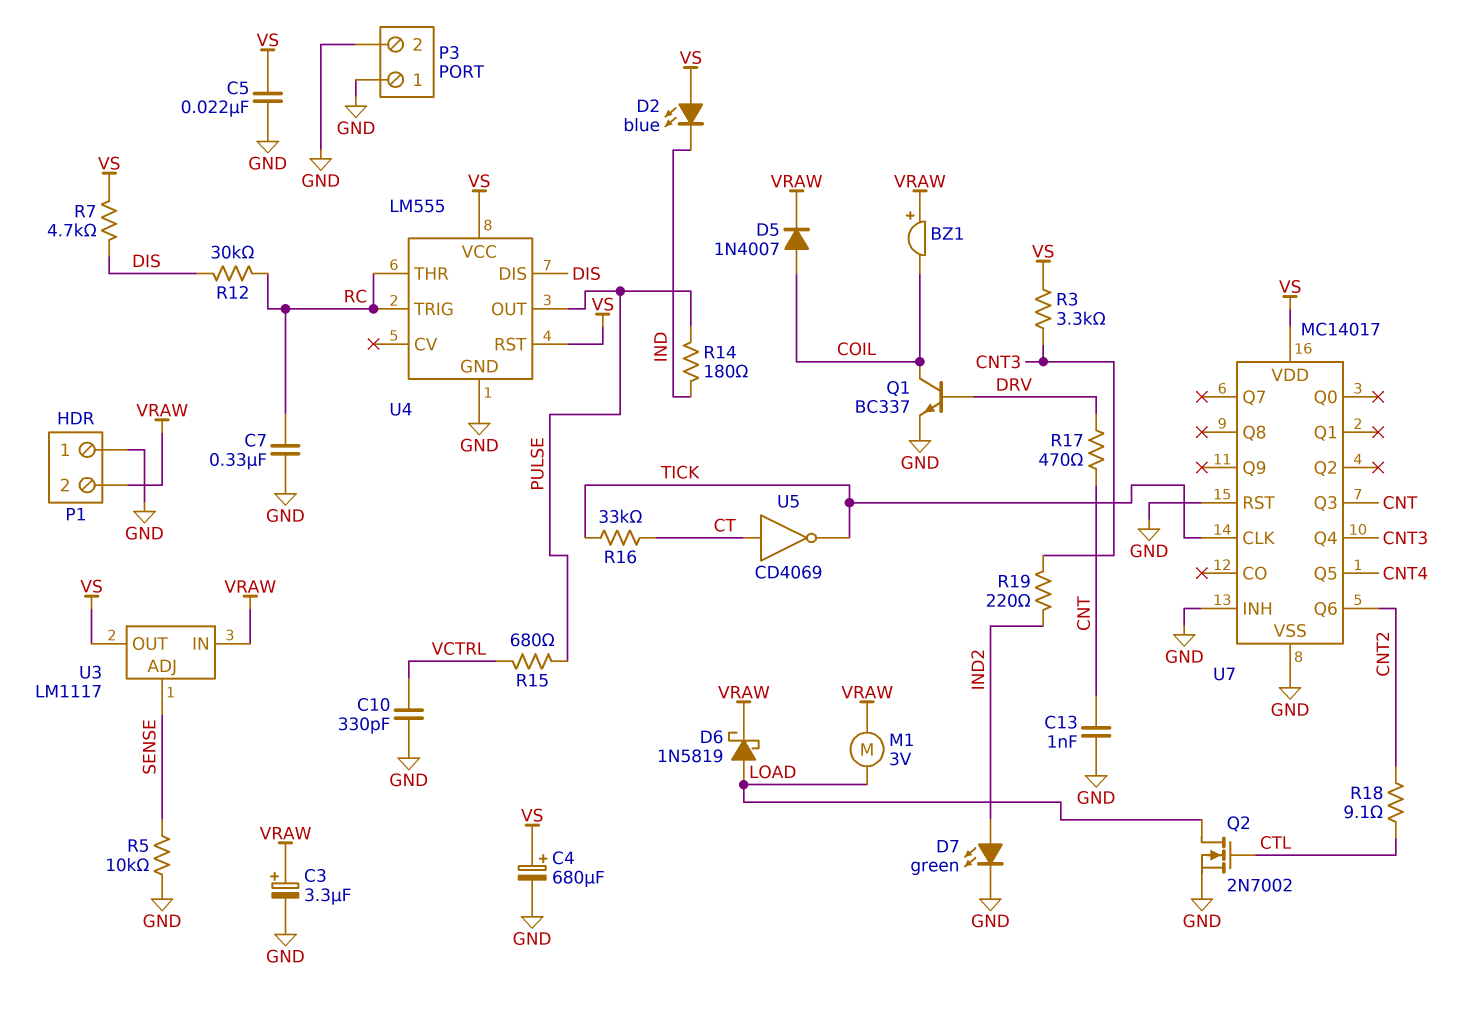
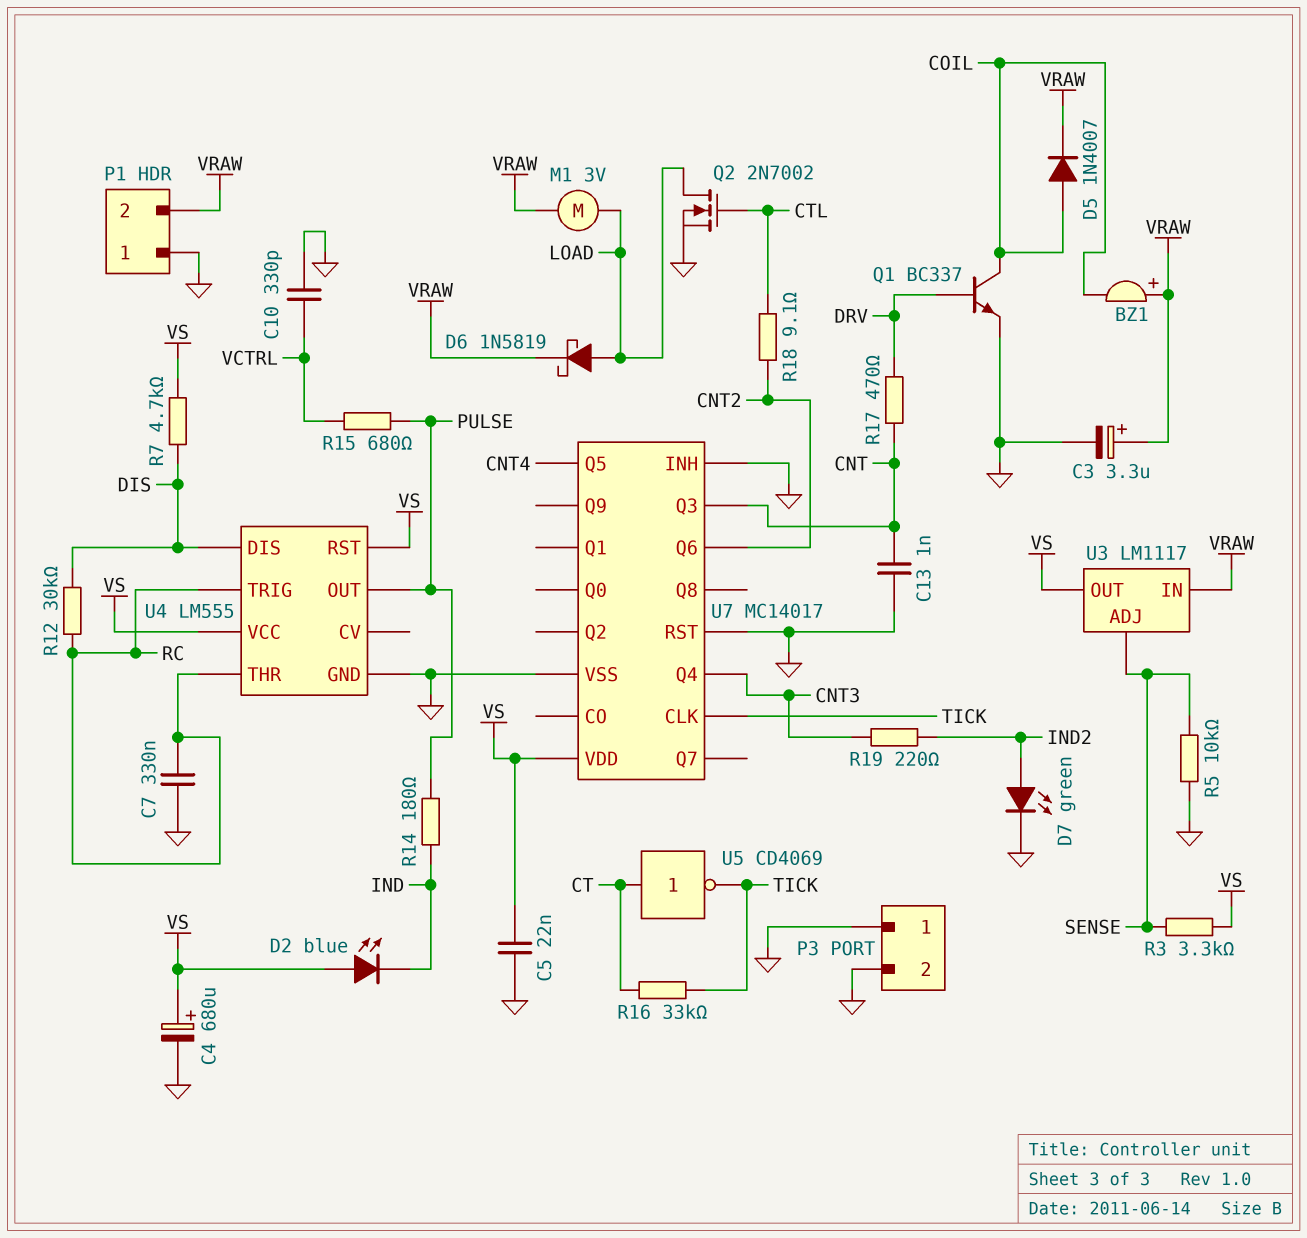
R3: 3.3k (CNT3, VS) -> 3.3k (SENSE, VS)

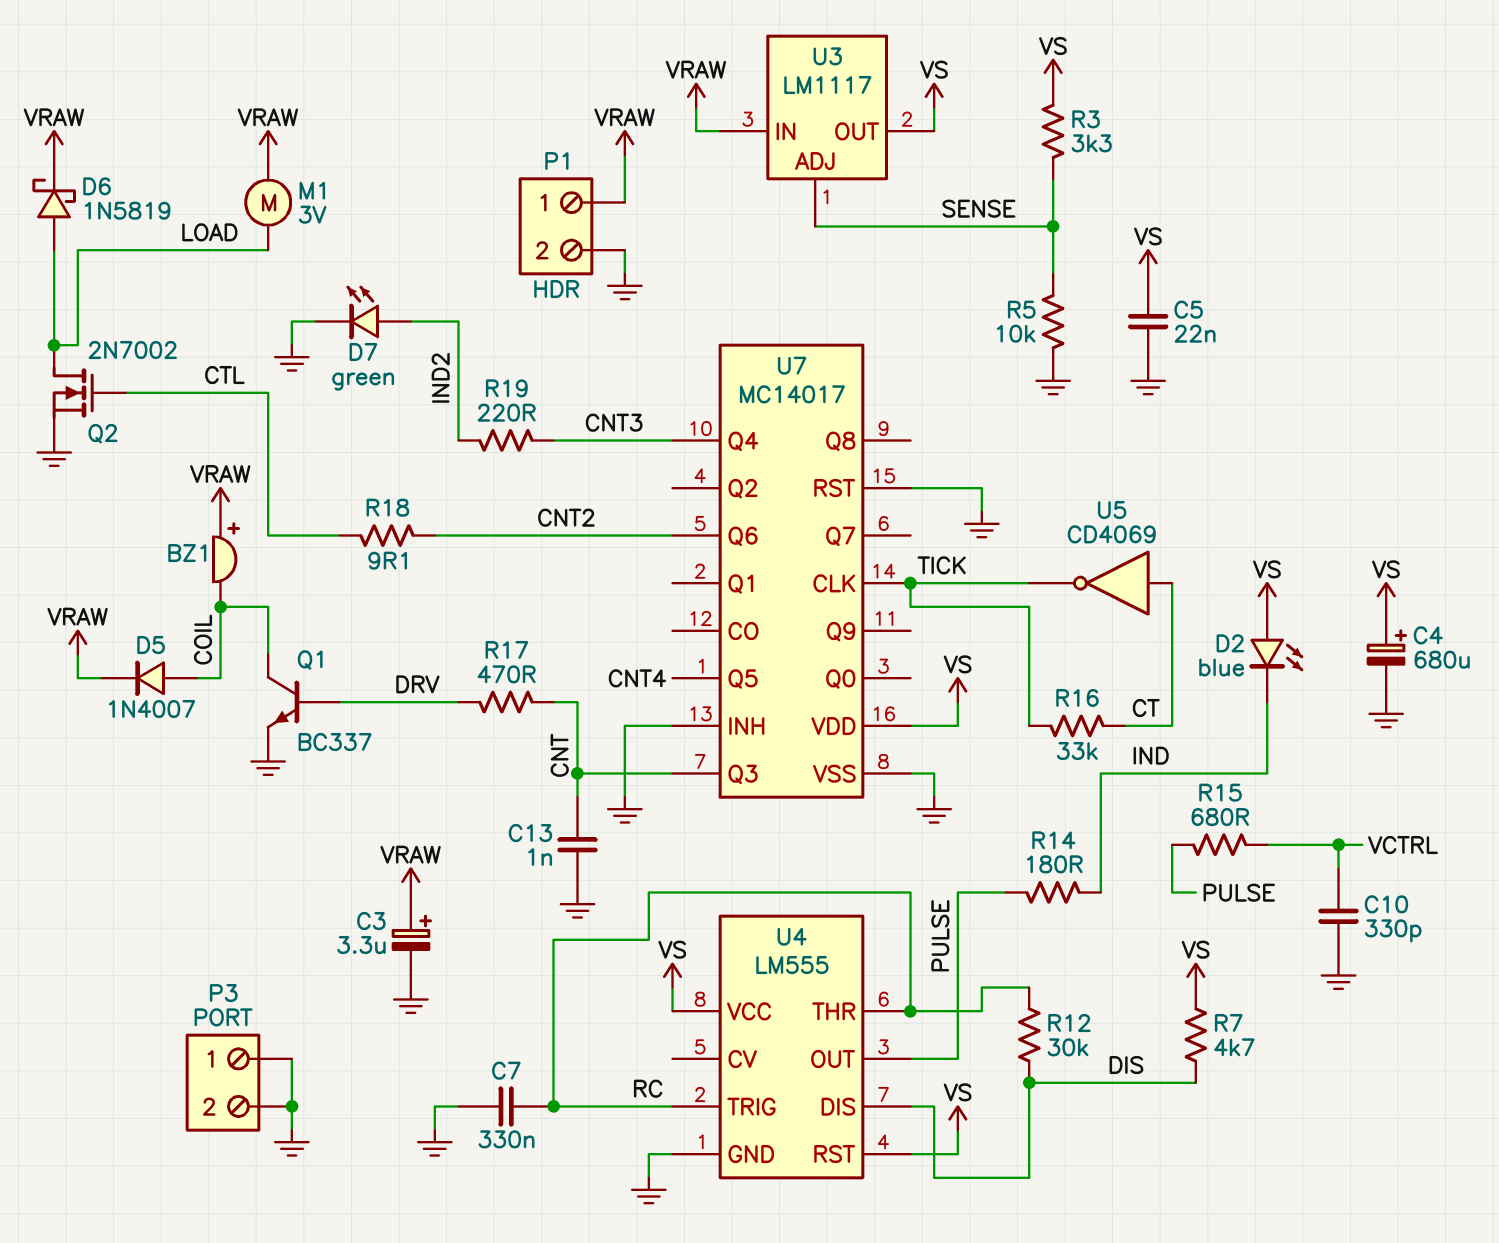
P1 pin 1: GND -> VRAW
P1 pin 2: VRAW -> GND

